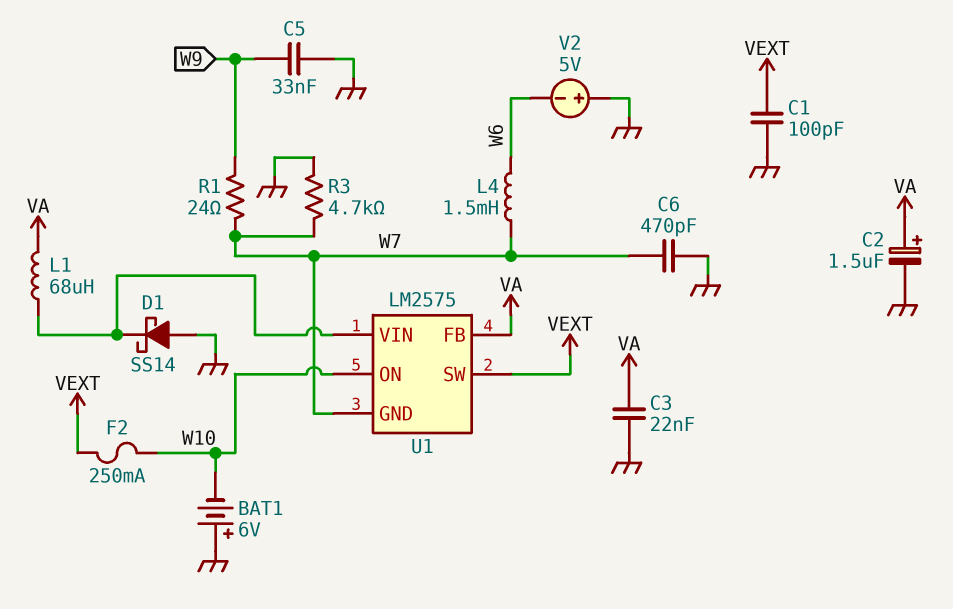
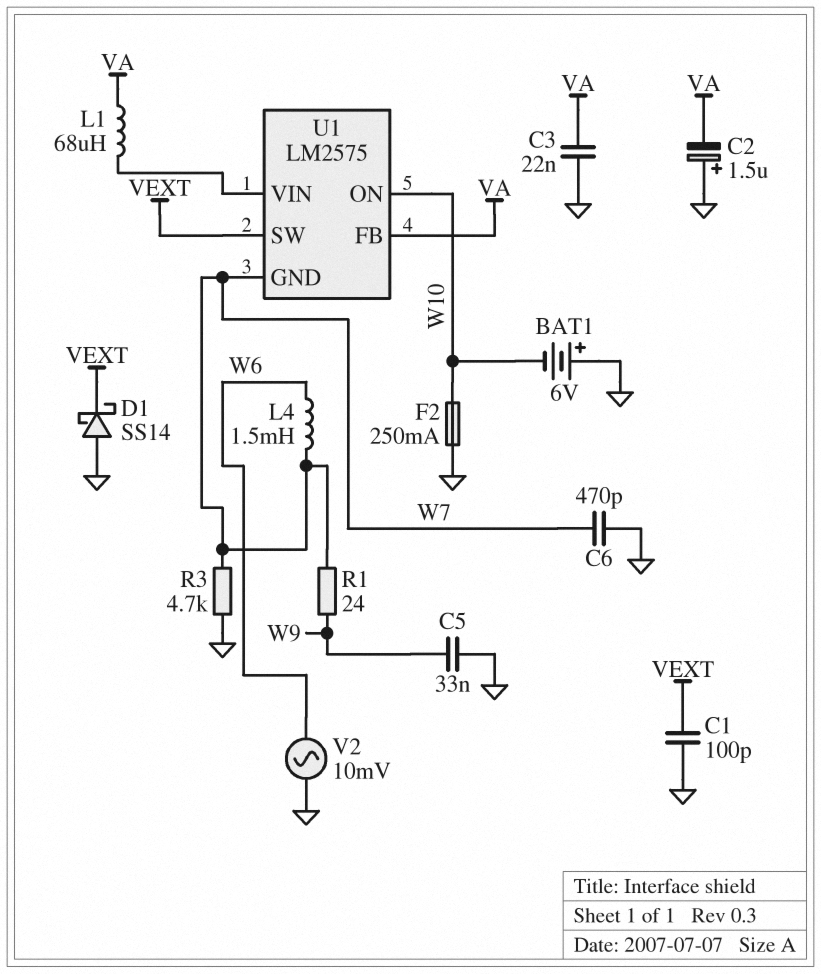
C2: 1.5uF (plus VA, minus GND) -> 1.5uF (plus GND, minus VA)
D1: schottky SS14 (A GND, K U1/VIN) -> schottky SS14 (A GND, K VEXT)
F2: 250mA (VEXT, W10) -> 250mA (GND, W10)
V2: 5V (plus GND, minus W6) -> AC 10mV (GND, W6)

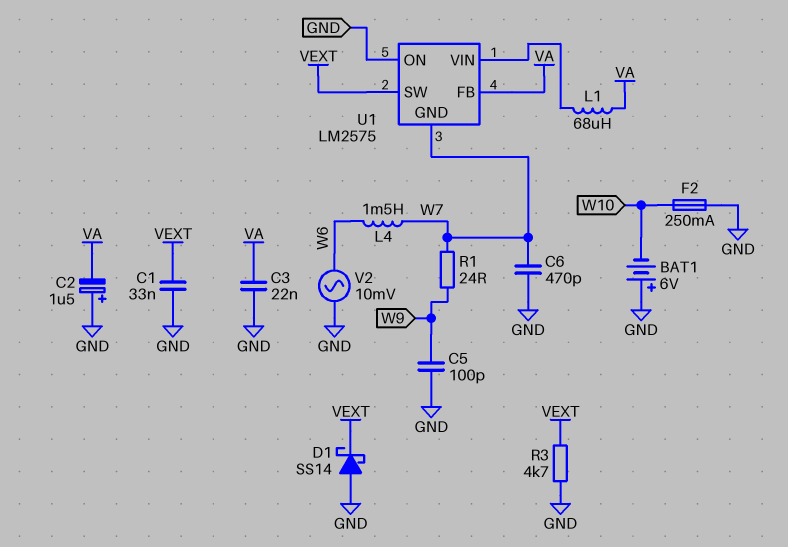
C1: 100pF (GND, VEXT) -> 33nF (GND, VEXT)
C5: 33nF (GND, W9) -> 100pF (GND, W9)
R3: 4.7k (GND, W7) -> 4.7k (GND, VEXT)
U1 pin ON: W10 -> GND

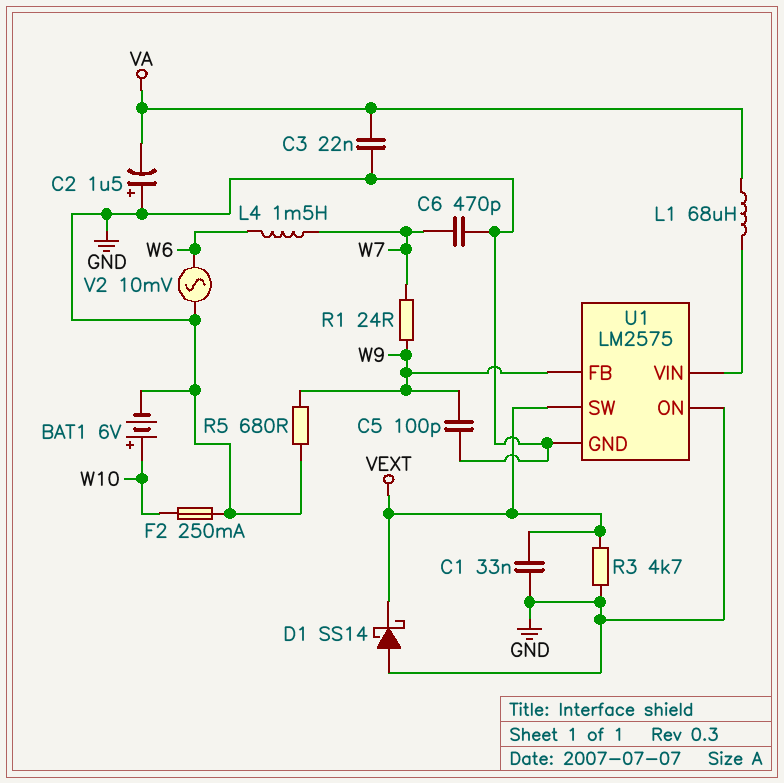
BAT1: 6V (plus GND, minus W10) -> 6V (plus W10, minus GND)
R5: none -> 680 (GND, W9)
U1 pin FB: VA -> W9
U1 pin GND: W7 -> GND

